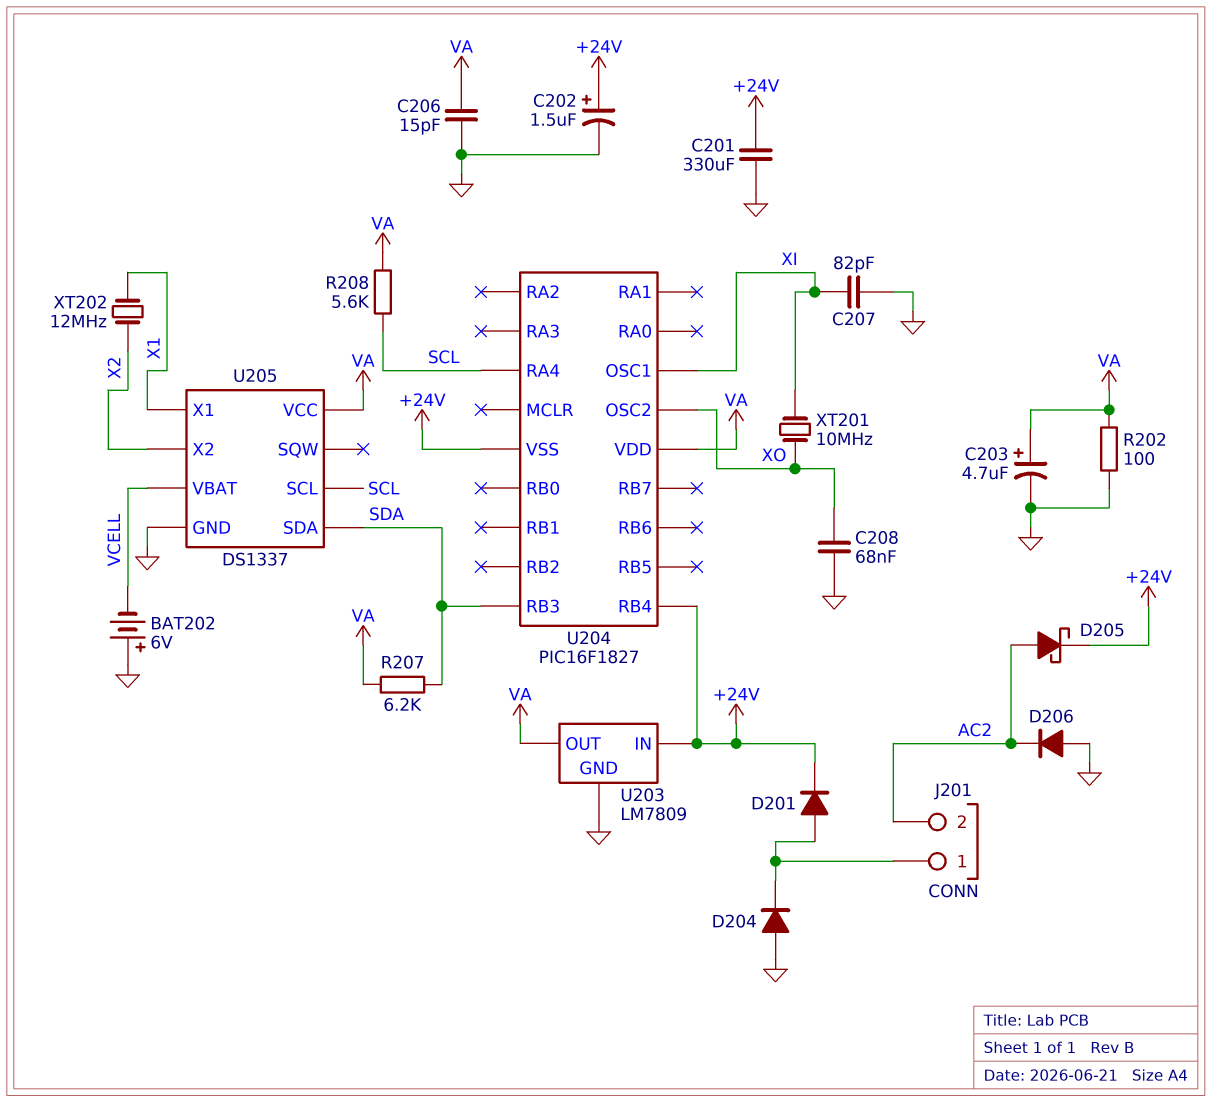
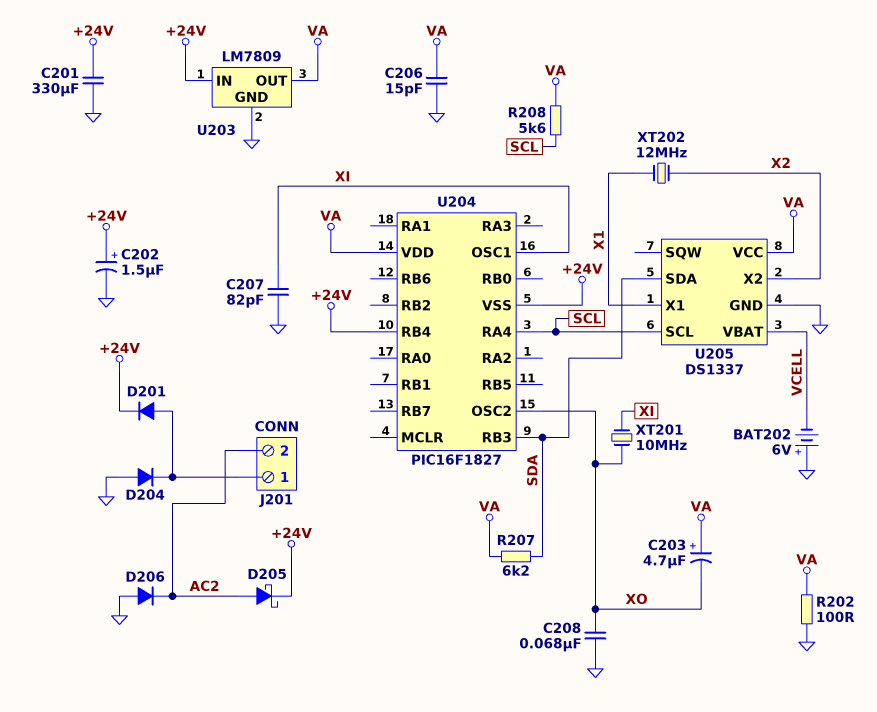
C203: 4.7uF (plus VA, minus GND) -> 4.7uF (plus VA, minus XO)

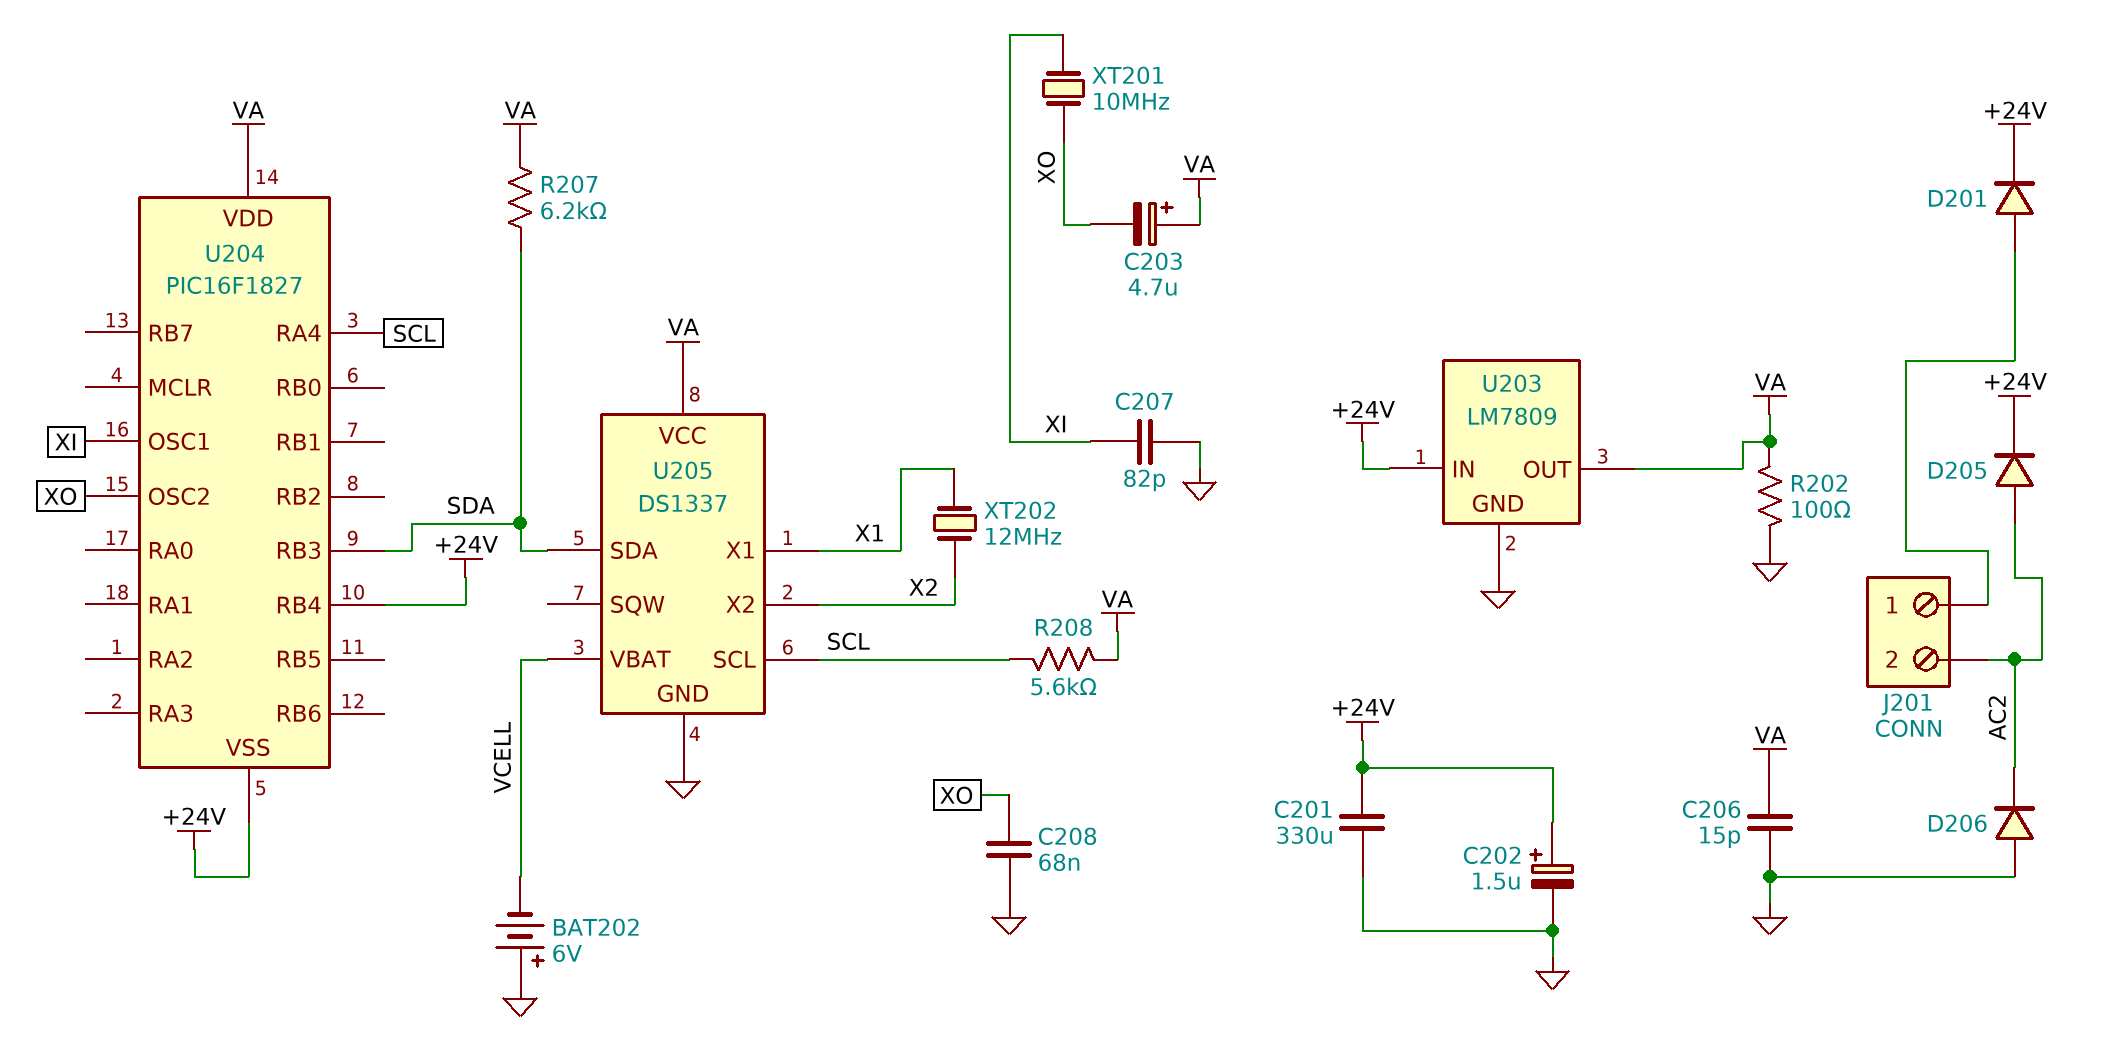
D204: diode (A GND, K J201/1) -> none
D205: schottky (A AC2, K +24V) -> diode (A AC2, K +24V)

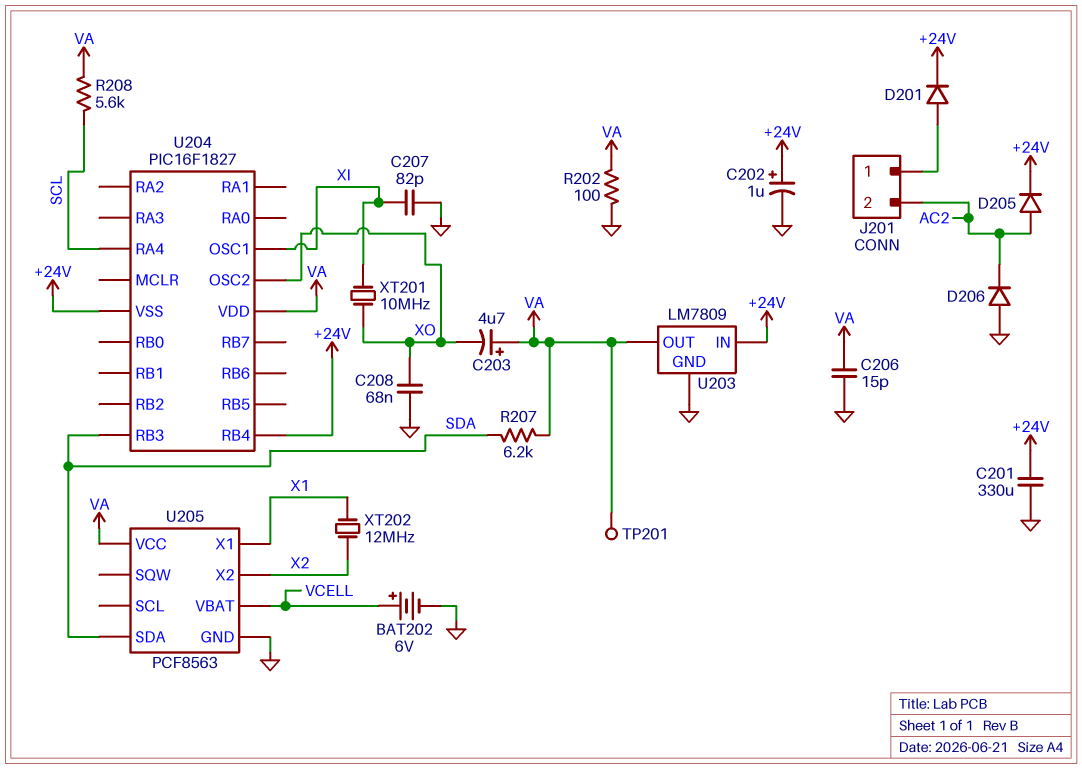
BAT202: 6V (plus GND, minus VCELL) -> 6V (plus VCELL, minus GND)
C202: 1.5uF (plus +24V, minus GND) -> 1uF (plus +24V, minus GND)
TP201: none -> test point (VA)
U205: DS1337 -> PCF8563
U205 pin SCL: SCL -> none

